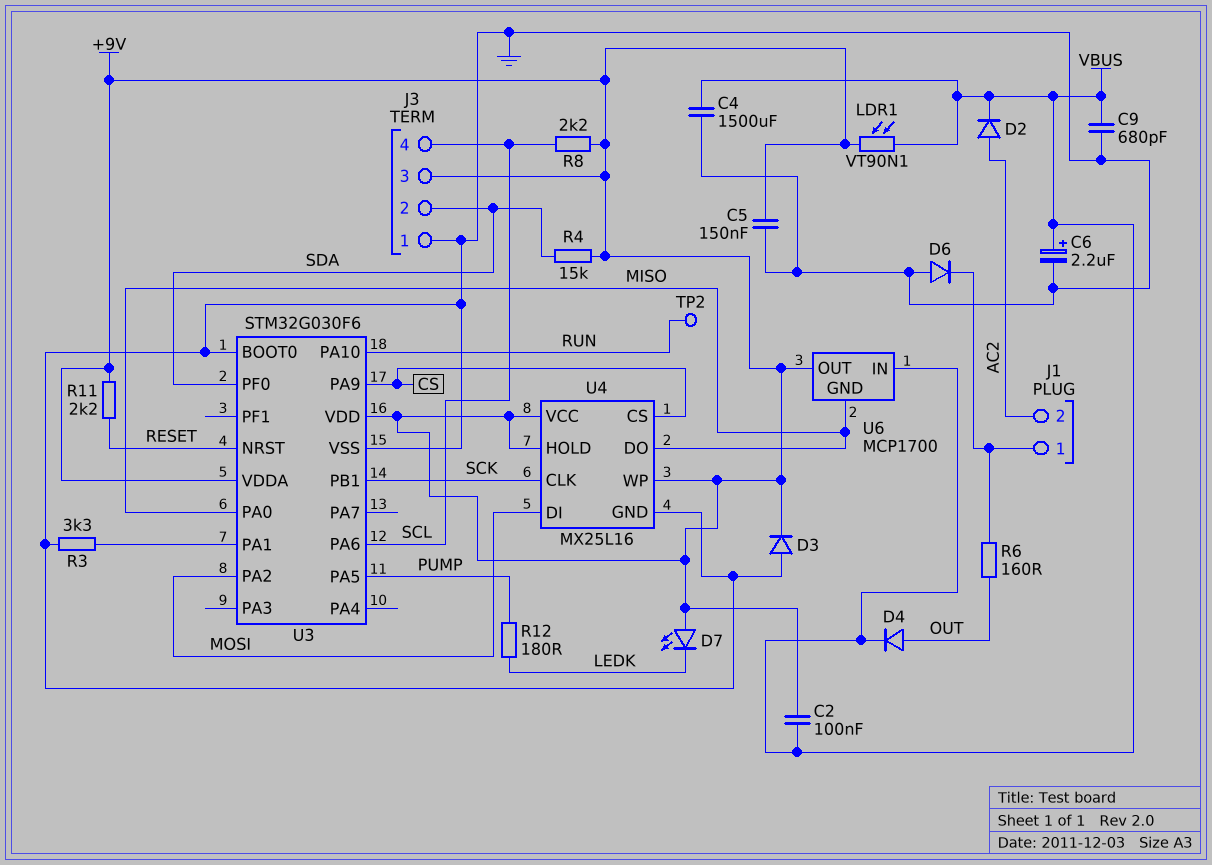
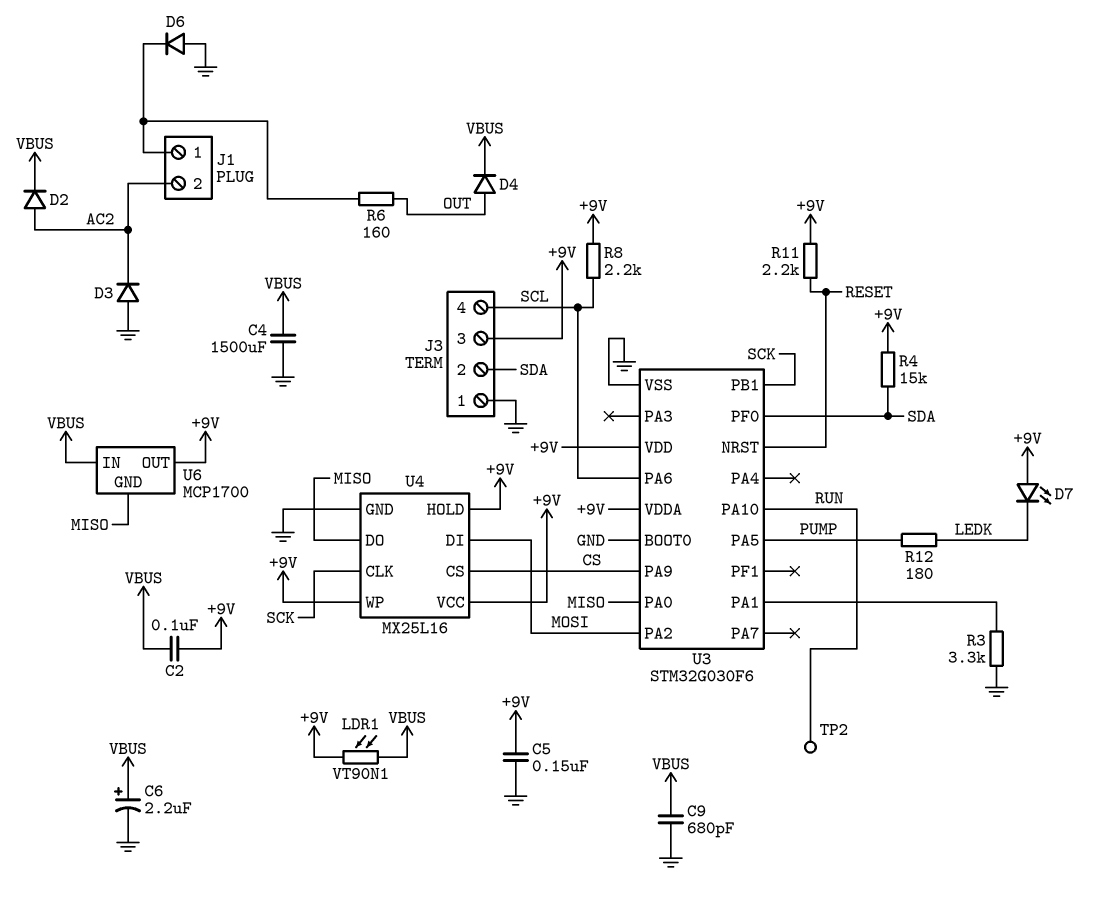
D3: diode (A GND, K +9V) -> diode (A GND, K AC2)

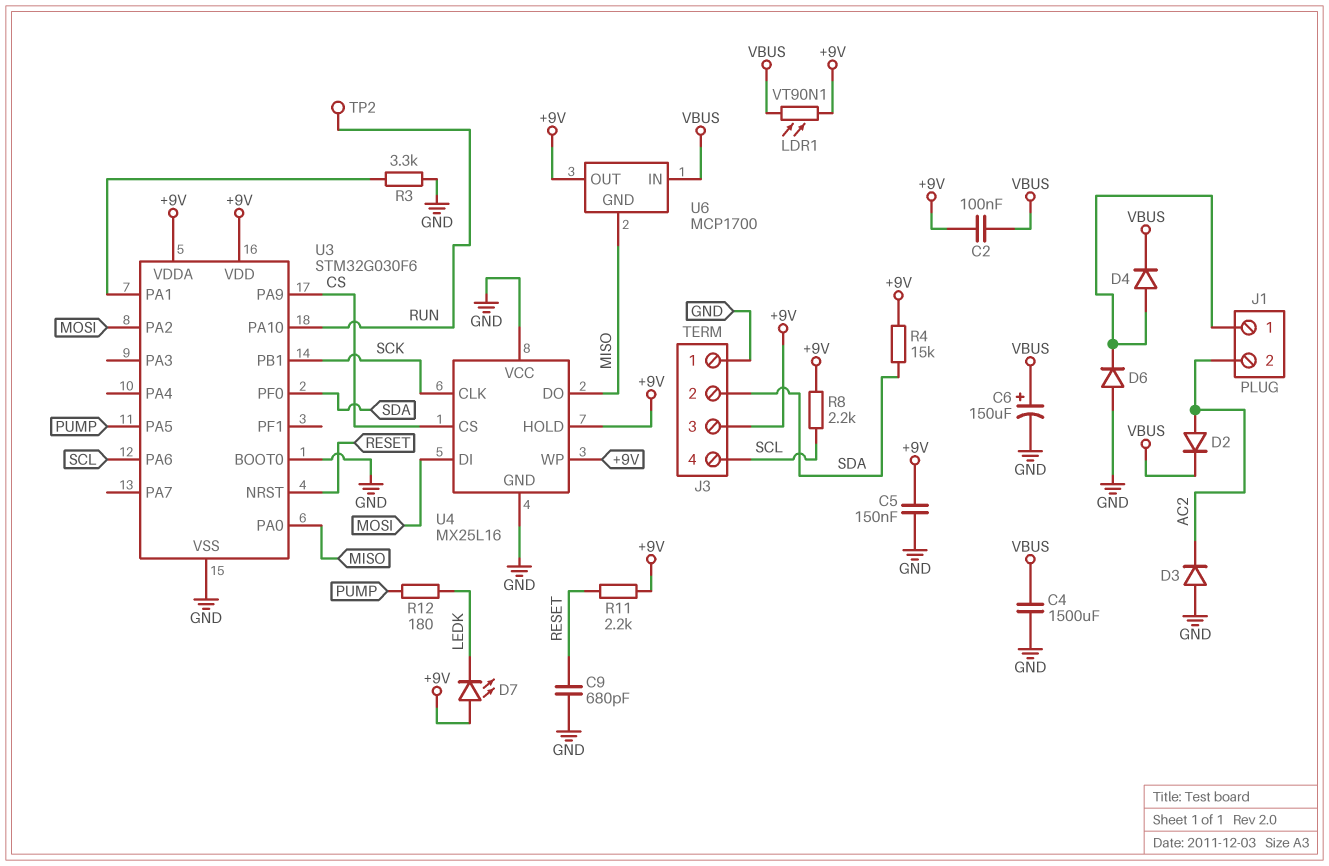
C6: 2.2uF (plus VBUS, minus GND) -> 150uF (plus VBUS, minus GND)
C9: 680pF (GND, VBUS) -> 680pF (GND, RESET)
D4: diode (A OUT, K VBUS) -> diode (A J1/1, K VBUS)
R6: 160 (J1/1, OUT) -> none
U4 pin VCC: +9V -> GND

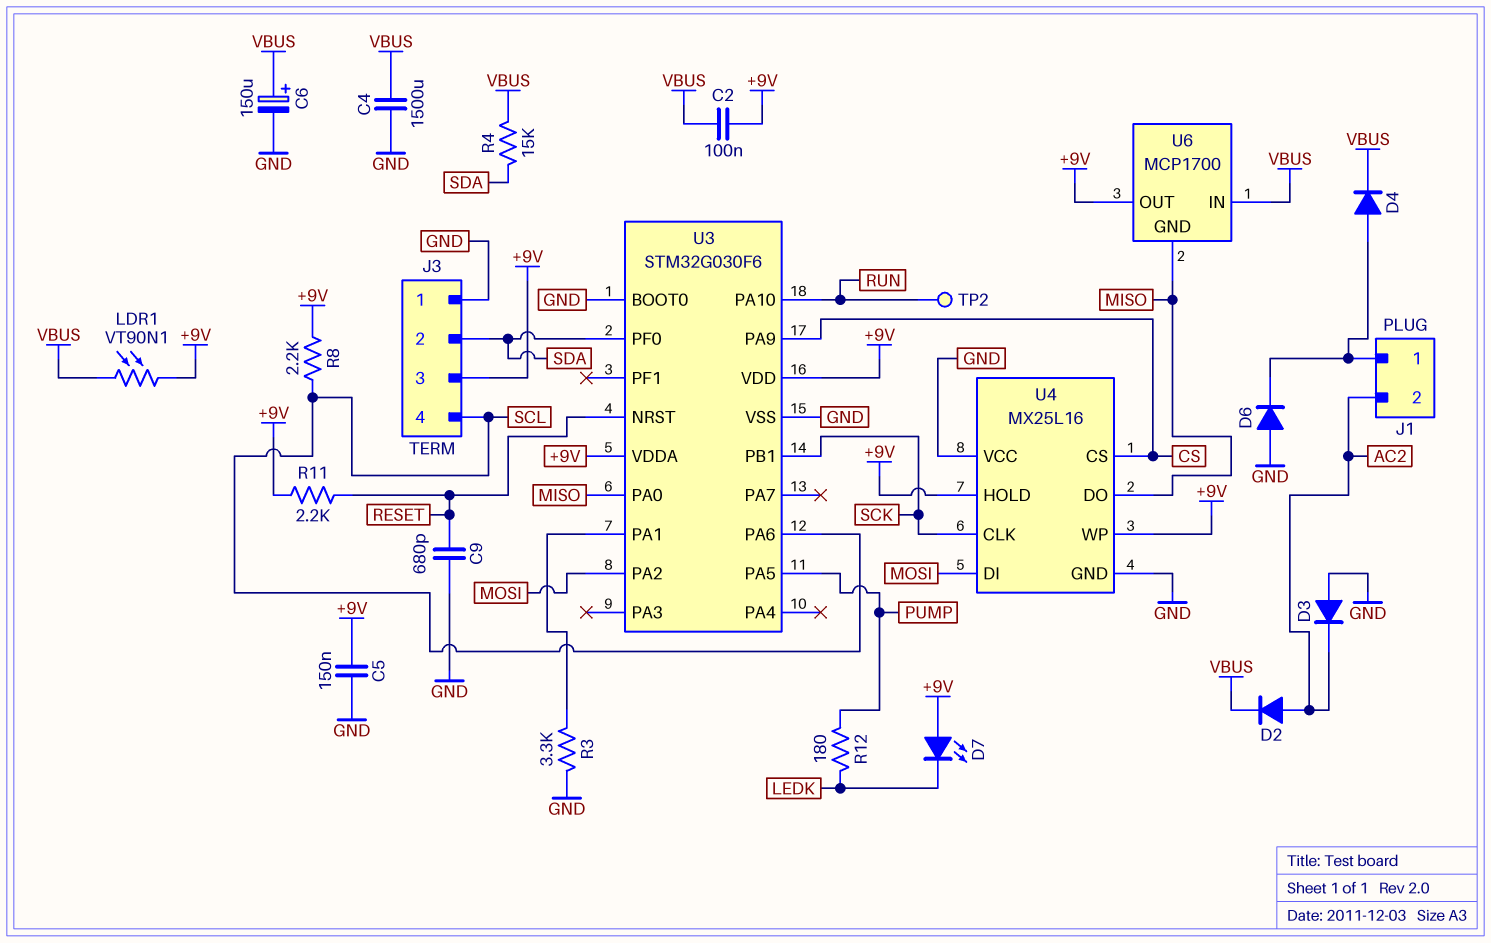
R4: 15k (+9V, SDA) -> 15k (SDA, VBUS)

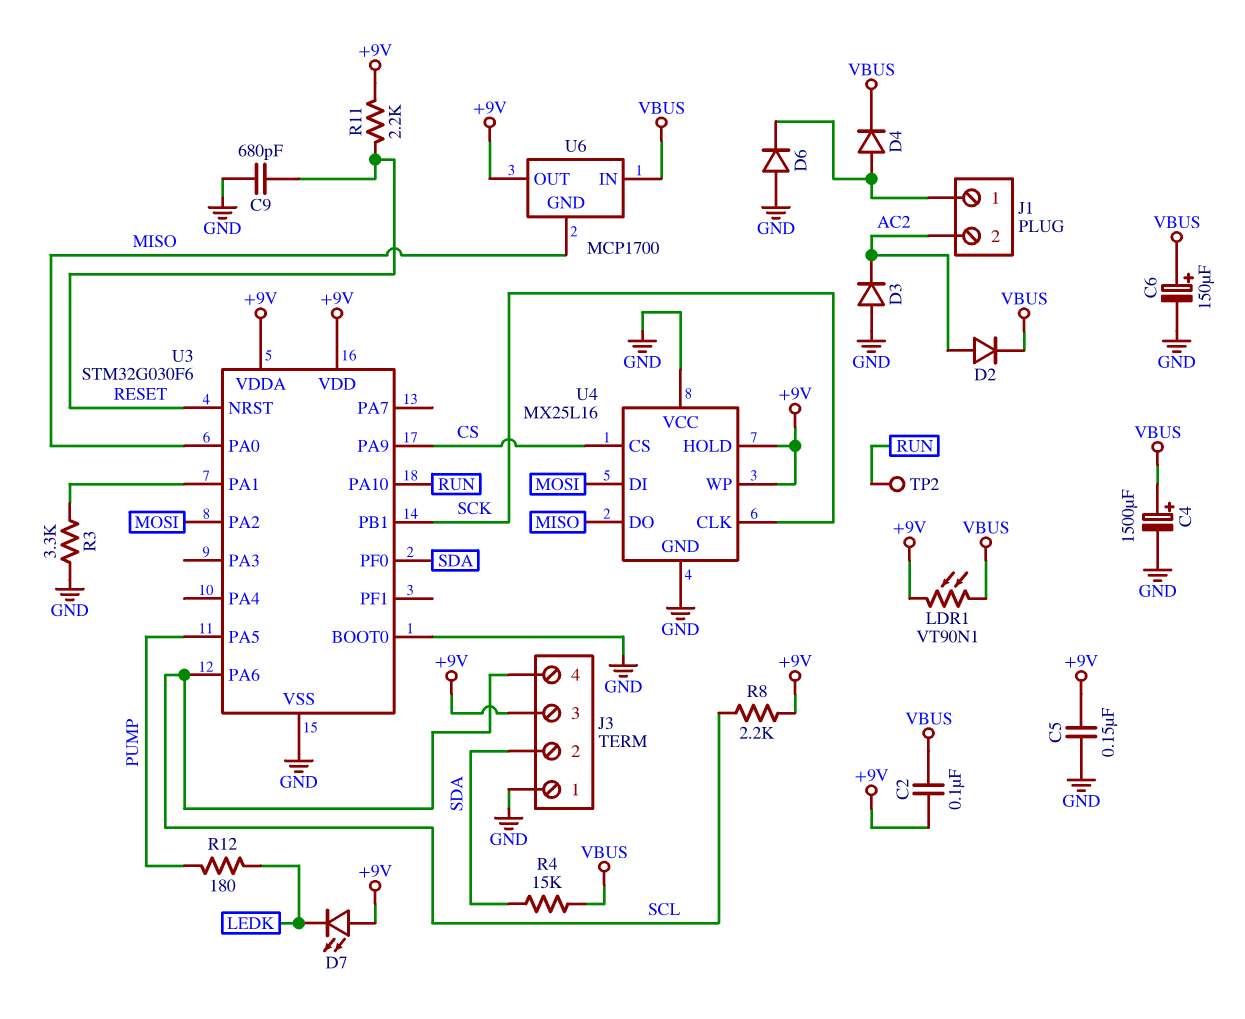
C4: 1500uF (GND, VBUS) -> 1500uF (plus VBUS, minus GND)

